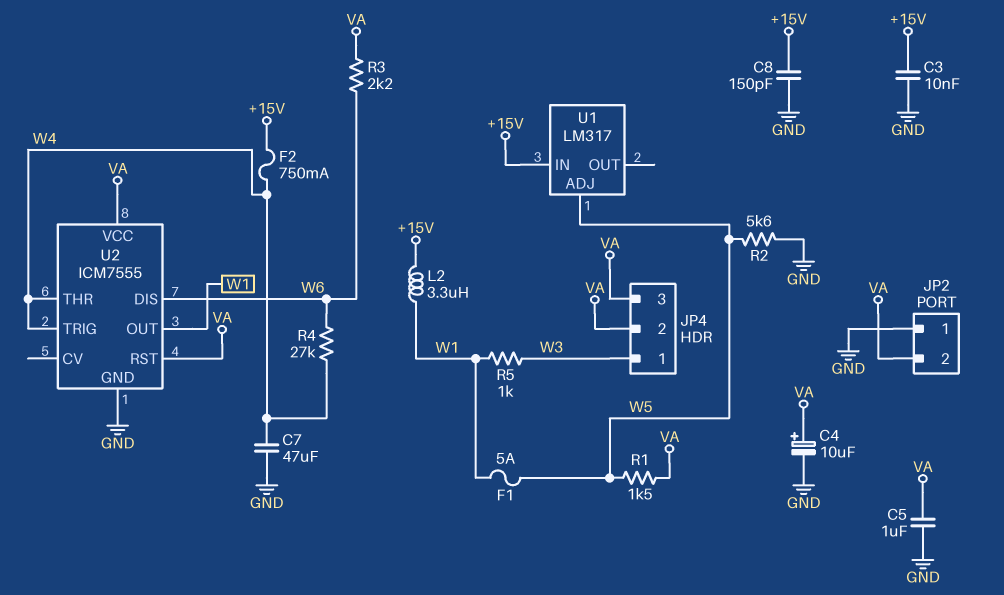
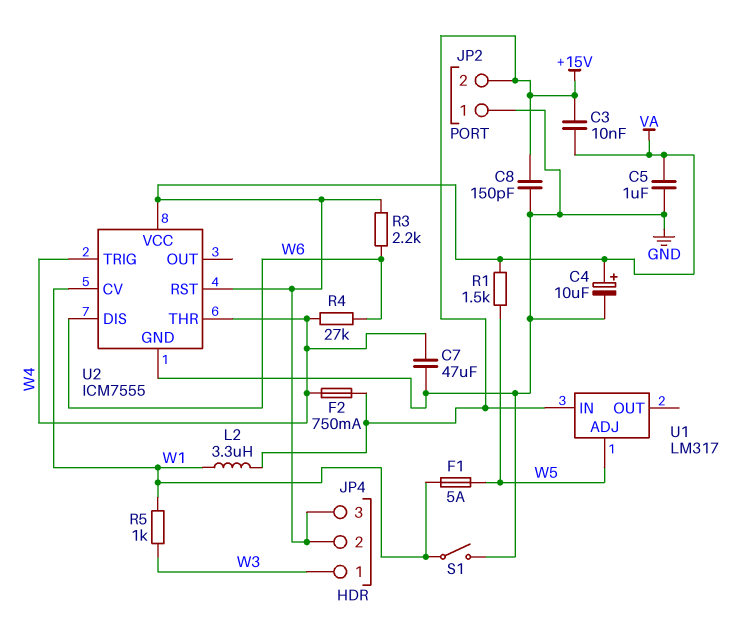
C3: 10nF (+15V, GND) -> 10nF (+15V, VA)
JP2 pin 2: VA -> +15V
R2: 5.6k (GND, W5) -> none
S1: none -> switch (GND, W1)
U2 pin CV: none -> W1
U2 pin OUT: W1 -> none

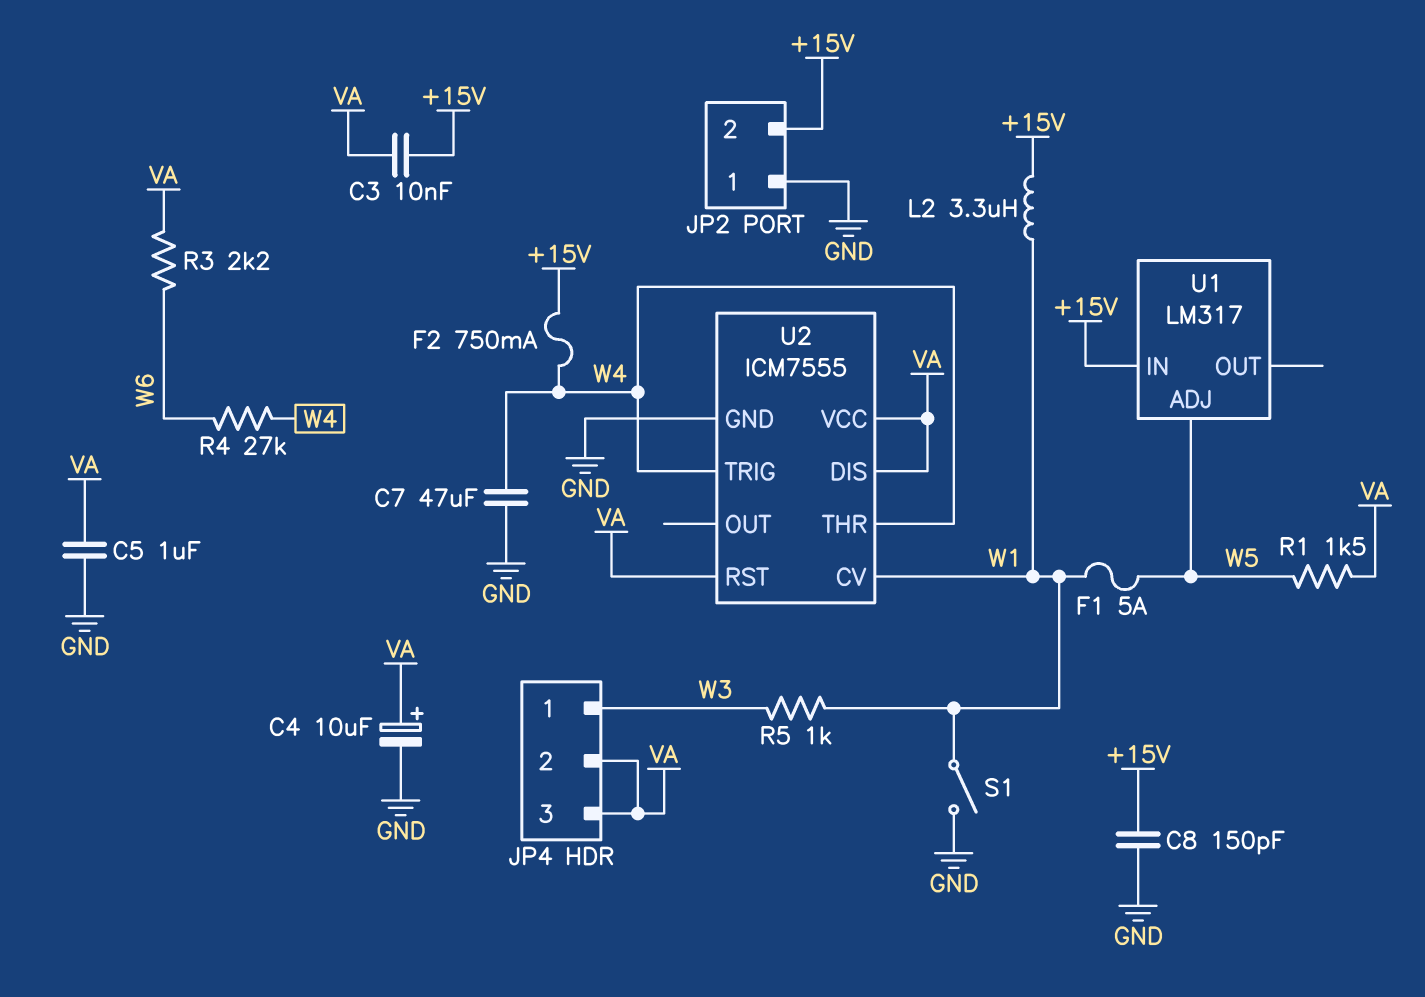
U2 pin DIS: W6 -> VA

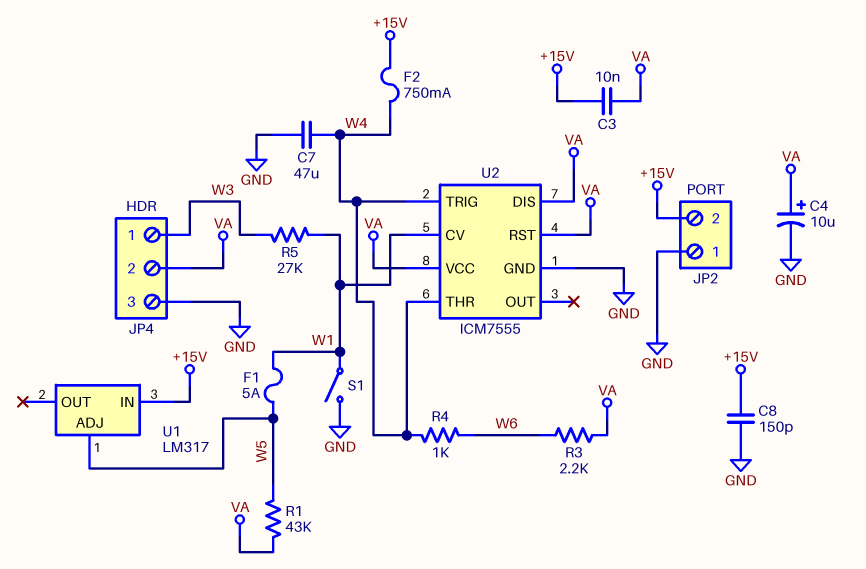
C5: 1uF (GND, VA) -> none
JP4 pin 3: VA -> GND
L2: 3.3uH (+15V, W1) -> none
R1: 1.5k (VA, W5) -> 43k (VA, W5)
R4: 27k (W4, W6) -> 1k (W4, W6)
R5: 1k (W1, W3) -> 27k (W1, W3)

